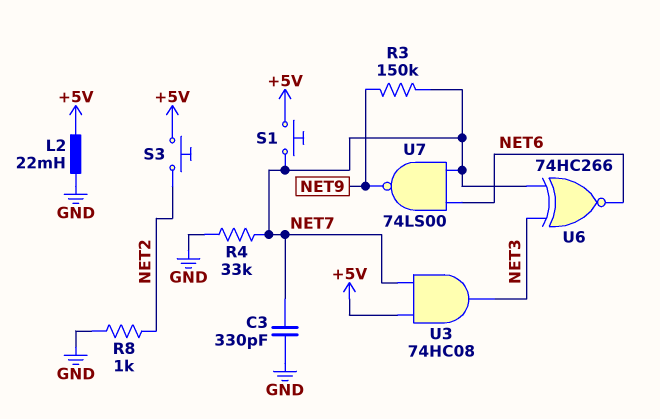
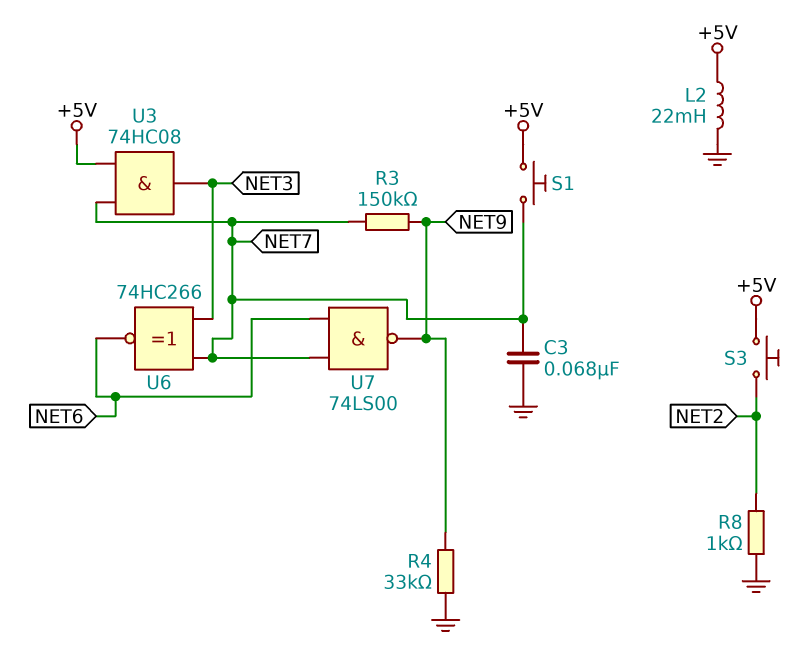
C3: 330pF (GND, NET7) -> 68nF (GND, NET7)
R4: 33k (GND, NET7) -> 33k (GND, NET9)

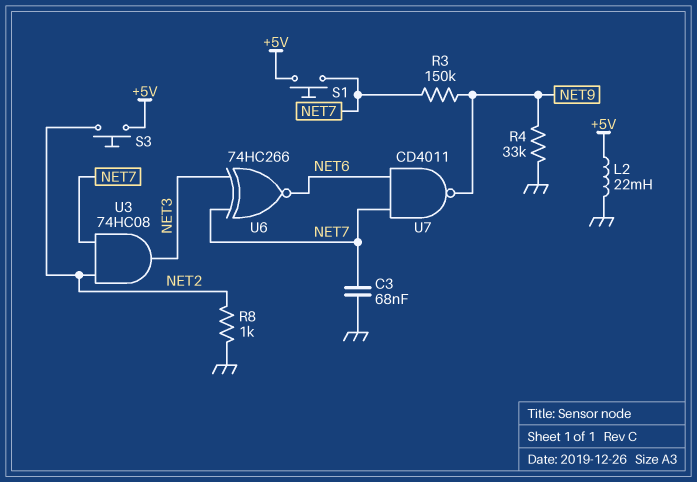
U3: AND 74HC08 (in +5V, in NET7, out NET3) -> AND 74HC08 (in NET2, in NET7, out NET3)
U7: NAND 74LS00 (in NET6, in NET7, out NET9) -> NAND CD4011 (in NET6, in NET7, out NET9)

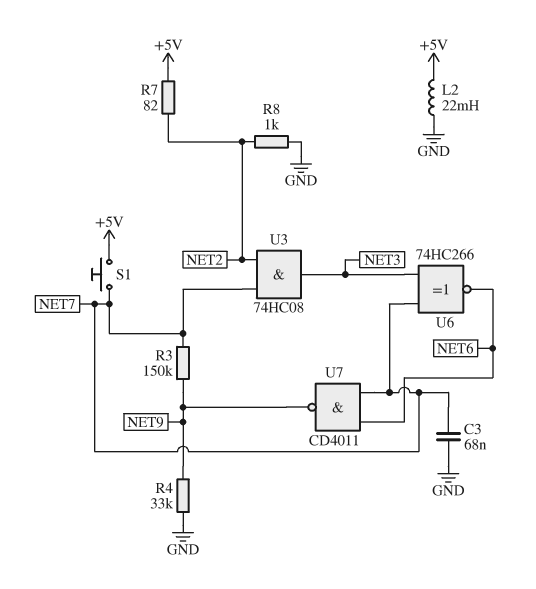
R7: none -> 82 (+5V, NET2)
S3: button (+5V, NET2) -> none

